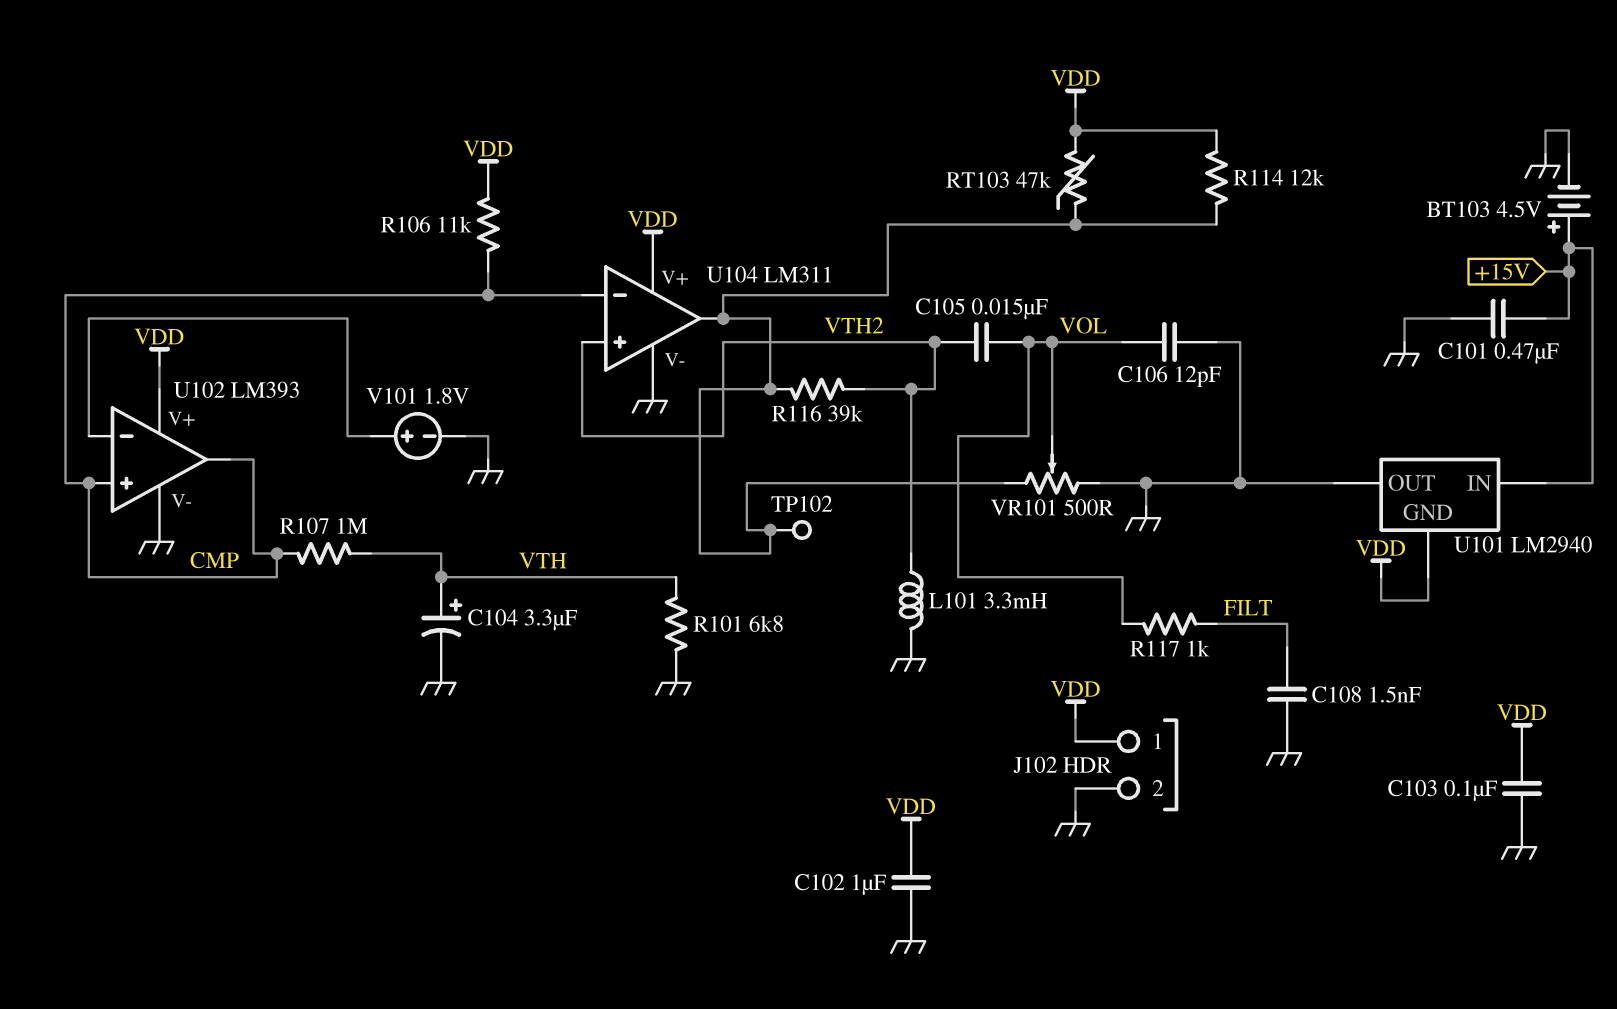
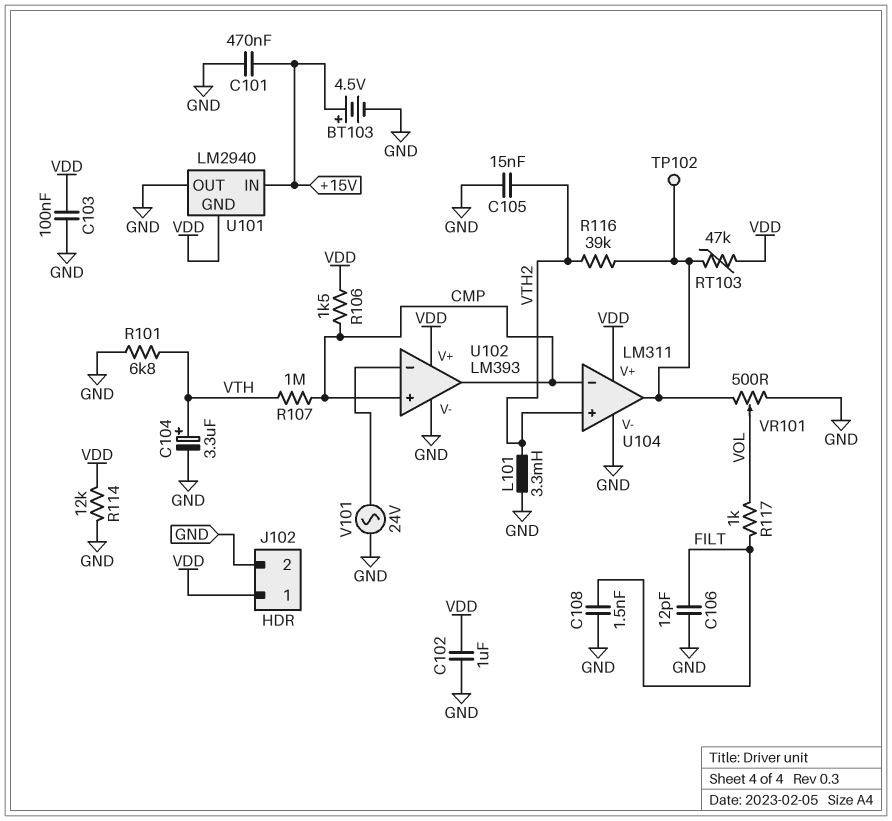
C105: 15nF (VOL, VTH2) -> 15nF (GND, VTH2)
C106: 12pF (GND, VOL) -> 12pF (FILT, GND)
R106: 11k (CMP, VDD) -> 1.5k (CMP, VDD)
R114: 12k (U104/out, VDD) -> 12k (GND, VDD)
V101: 1.8V (plus U102/in-, minus GND) -> AC 24V (GND, U102/in-)

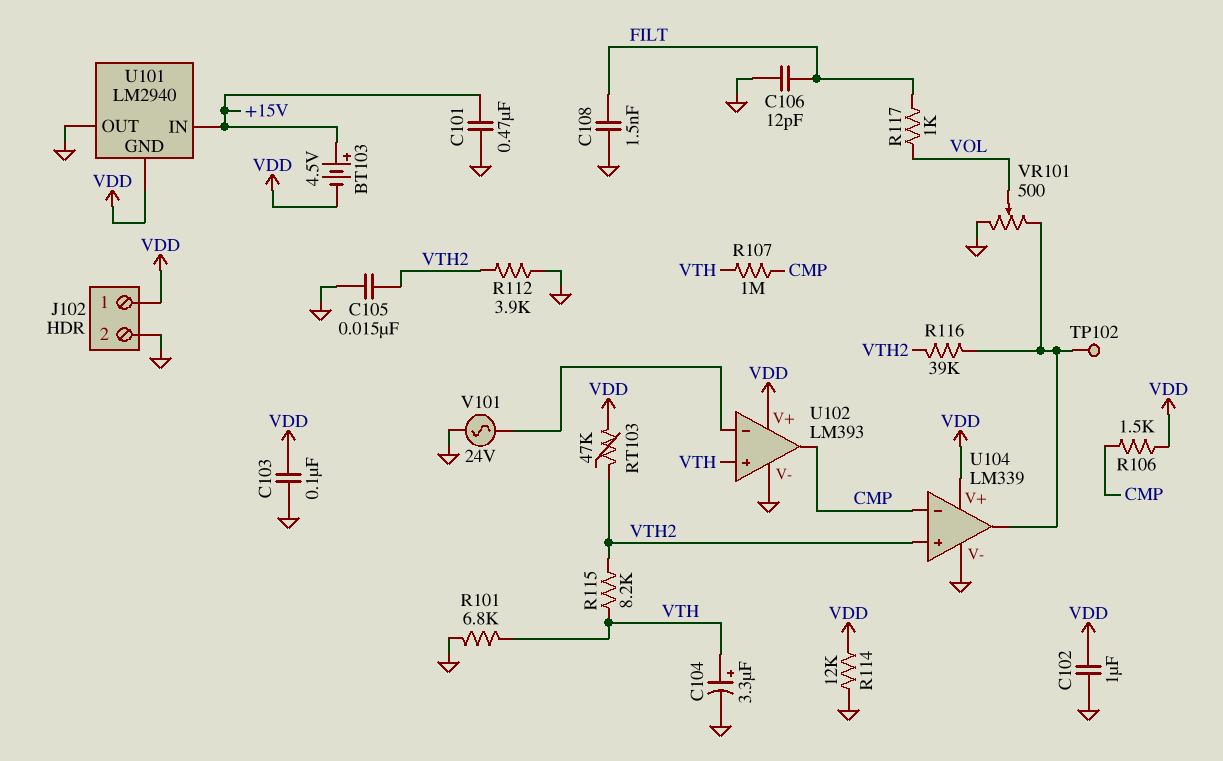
BT103: 4.5V (plus +15V, minus GND) -> 4.5V (plus +15V, minus VDD)
L101: 3.3mH (GND, VTH2) -> none
R112: none -> 3.9k (GND, VTH2)
R115: none -> 8.2k (VTH, VTH2)
RT103: 47k (U104/out, VDD) -> 47k (VDD, VTH2)
U102 pin in+: CMP -> VTH
U104: LM311 -> LM339

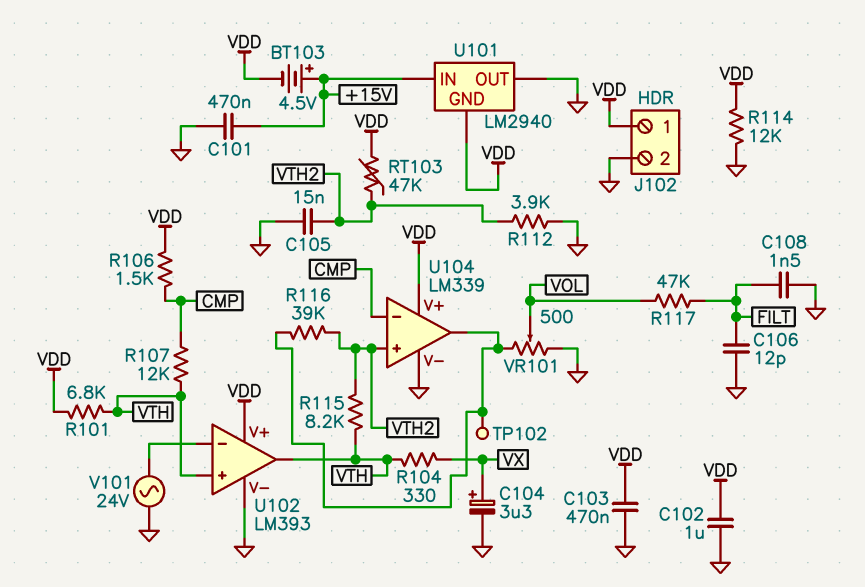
C103: 100nF (GND, VDD) -> 470nF (GND, VDD)
C104: 3.3uF (plus VTH, minus GND) -> 3.3uF (plus VX, minus GND)
R101: 6.8k (GND, VTH) -> 6.8k (VDD, VTH)
R104: none -> 330 (VTH, VX)
R107: 1M (CMP, VTH) -> 12k (CMP, VTH)
R117: 1k (FILT, VOL) -> 47k (FILT, VOL)
U102 pin out: CMP -> VTH

